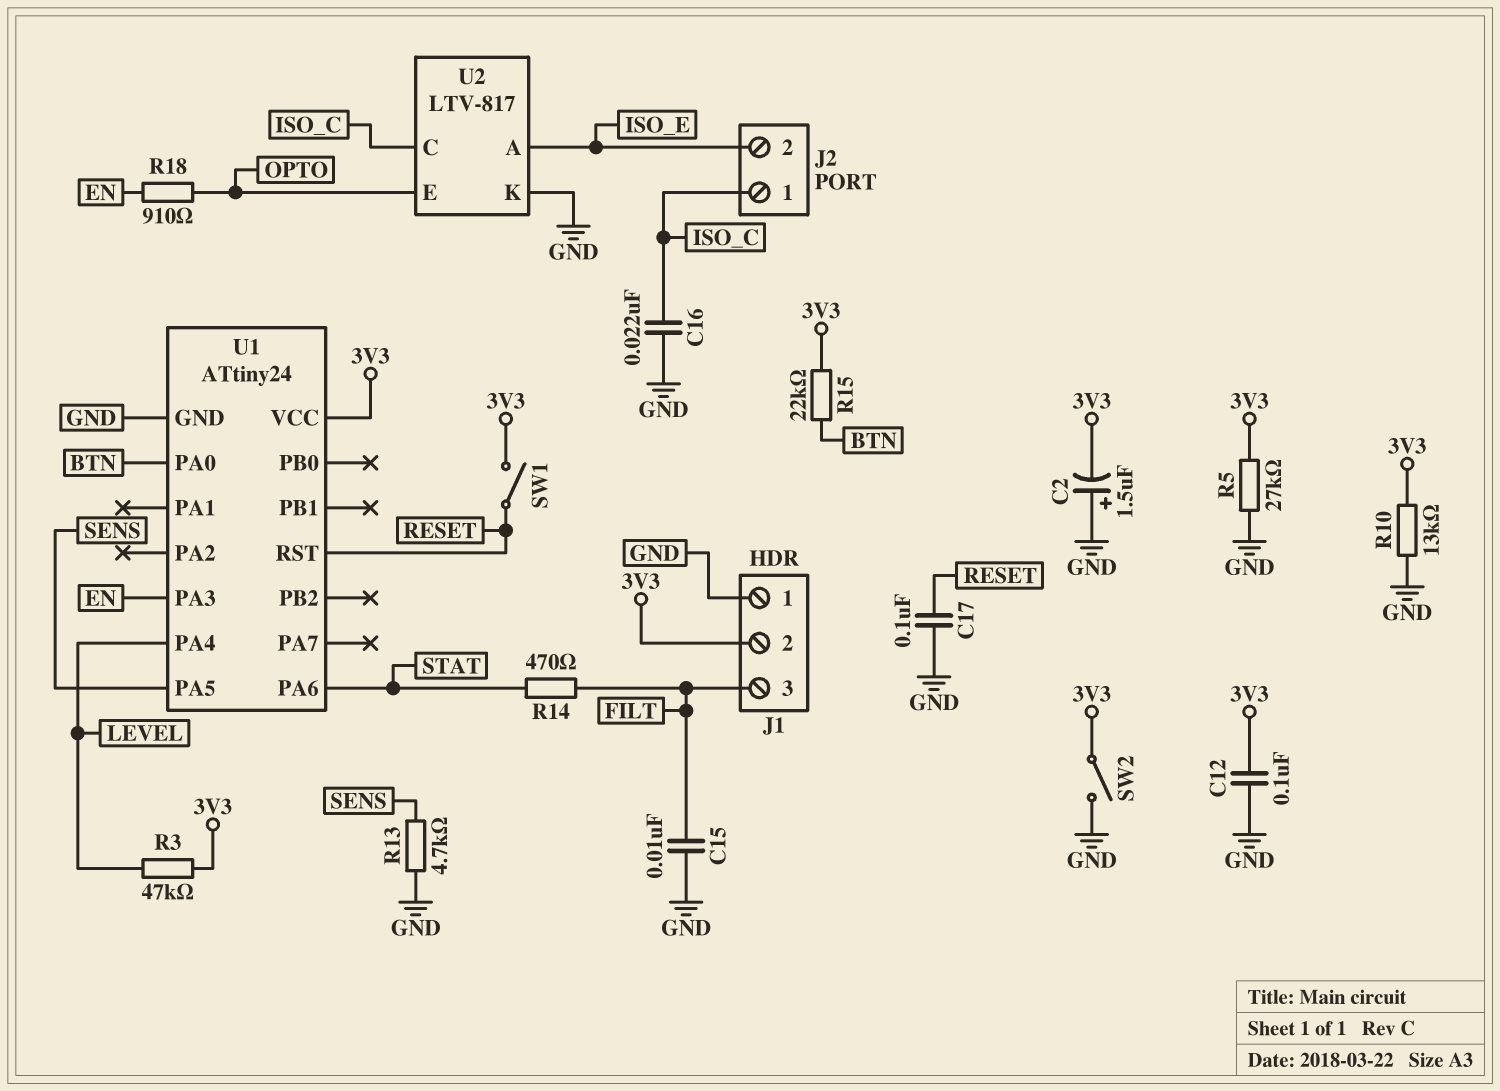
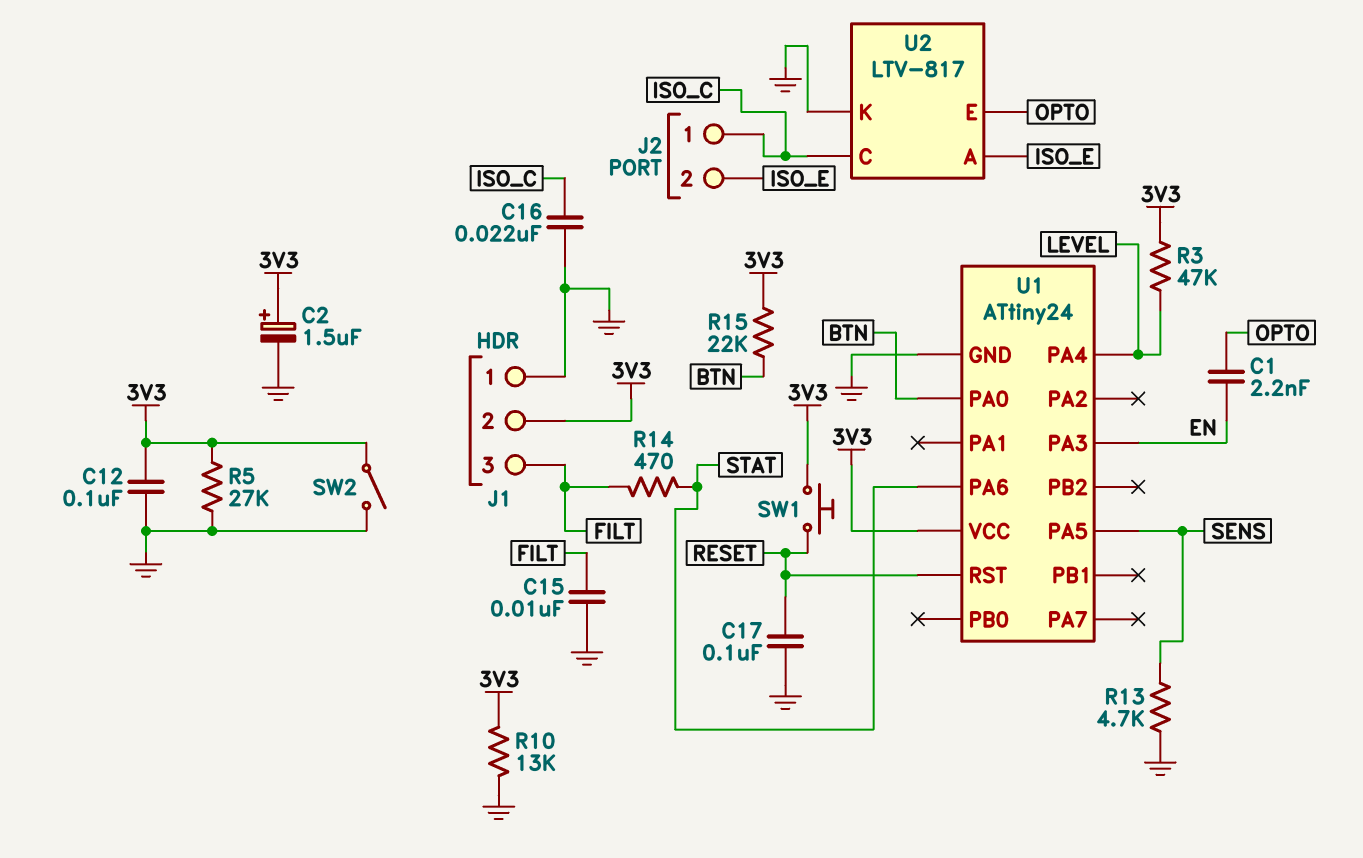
C1: none -> 2.2nF (EN, OPTO)
C2: 1.5uF (plus GND, minus 3V3) -> 1.5uF (plus 3V3, minus GND)
R18: 910 (EN, OPTO) -> none
SW1: switch (3V3, RESET) -> button (3V3, RESET)

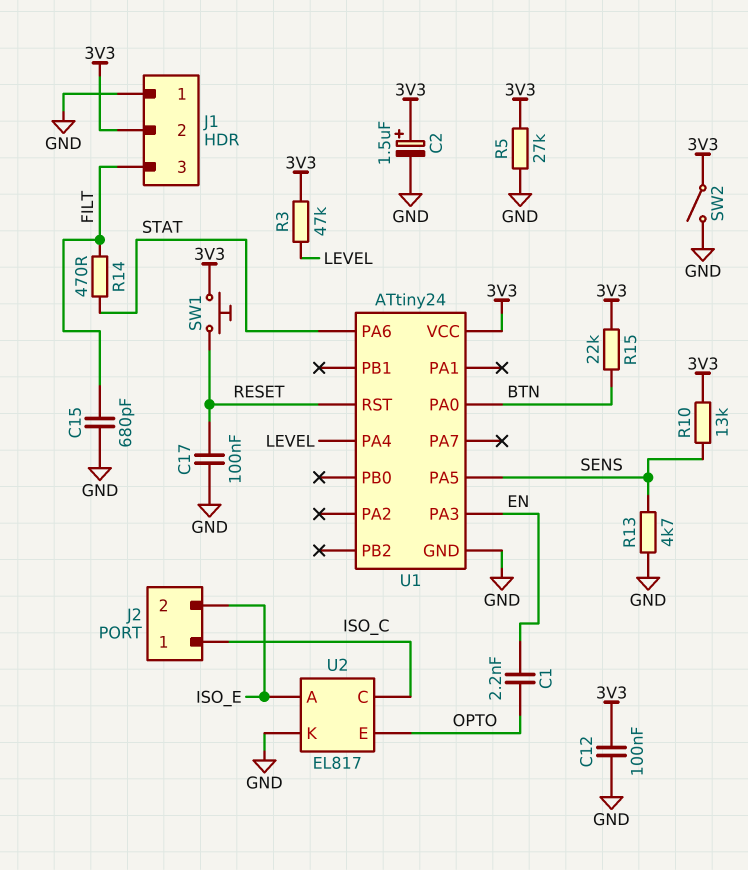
C15: 10nF (FILT, GND) -> 680pF (FILT, GND)
C16: 22nF (GND, ISO_C) -> none
R10: 13k (3V3, GND) -> 13k (3V3, SENS)
U2: LTV-817 -> EL817

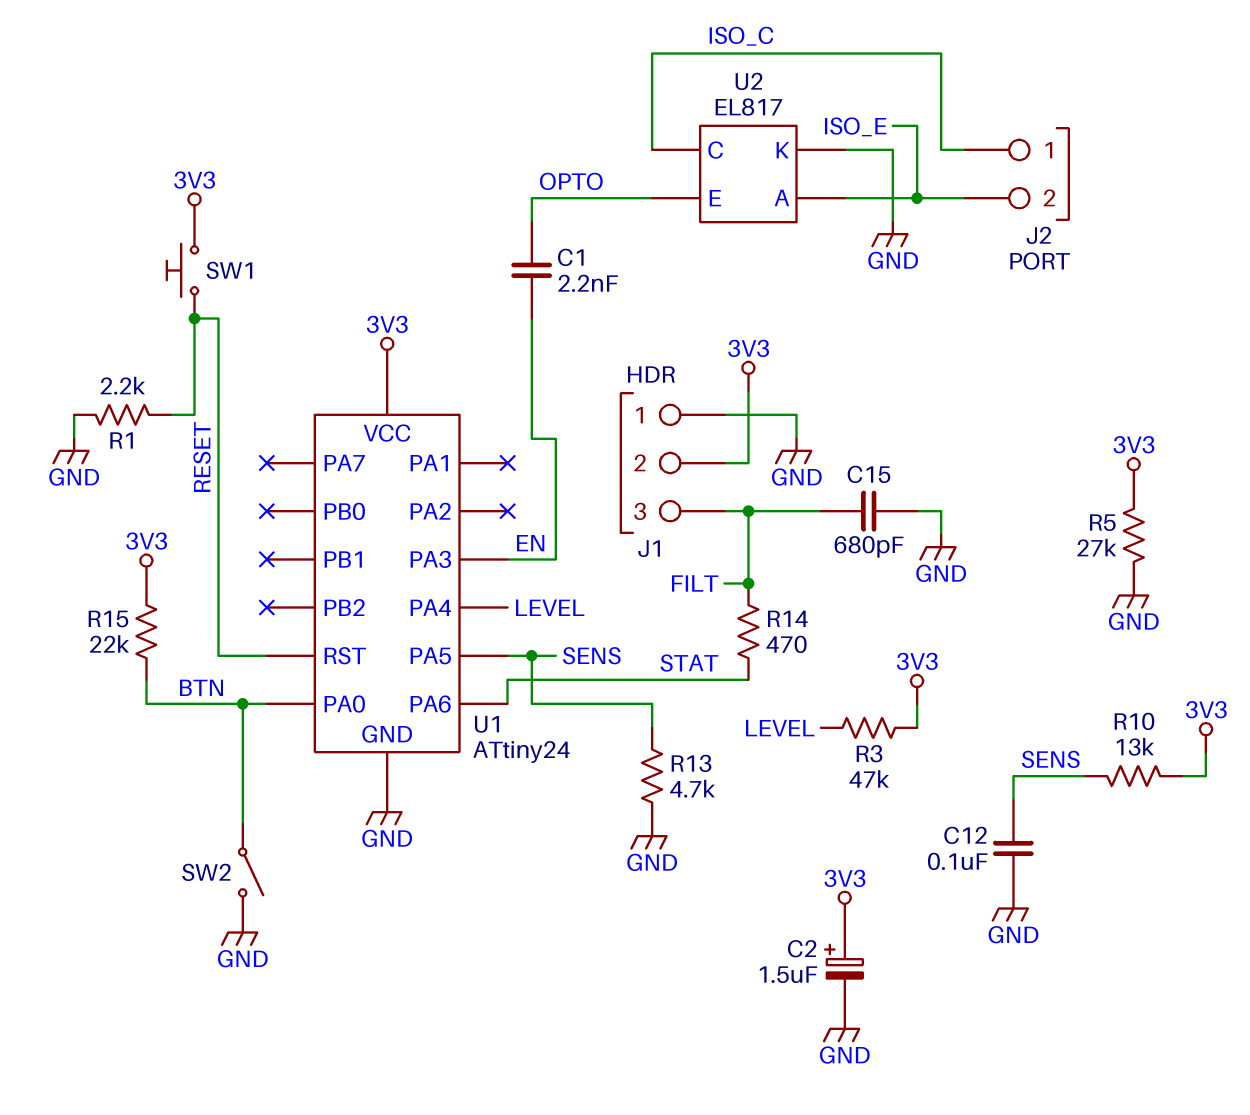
C12: 100nF (3V3, GND) -> 100nF (GND, SENS)
C17: 100nF (GND, RESET) -> none
R1: none -> 2.2k (GND, RESET)
SW2: switch (3V3, GND) -> switch (BTN, GND)

